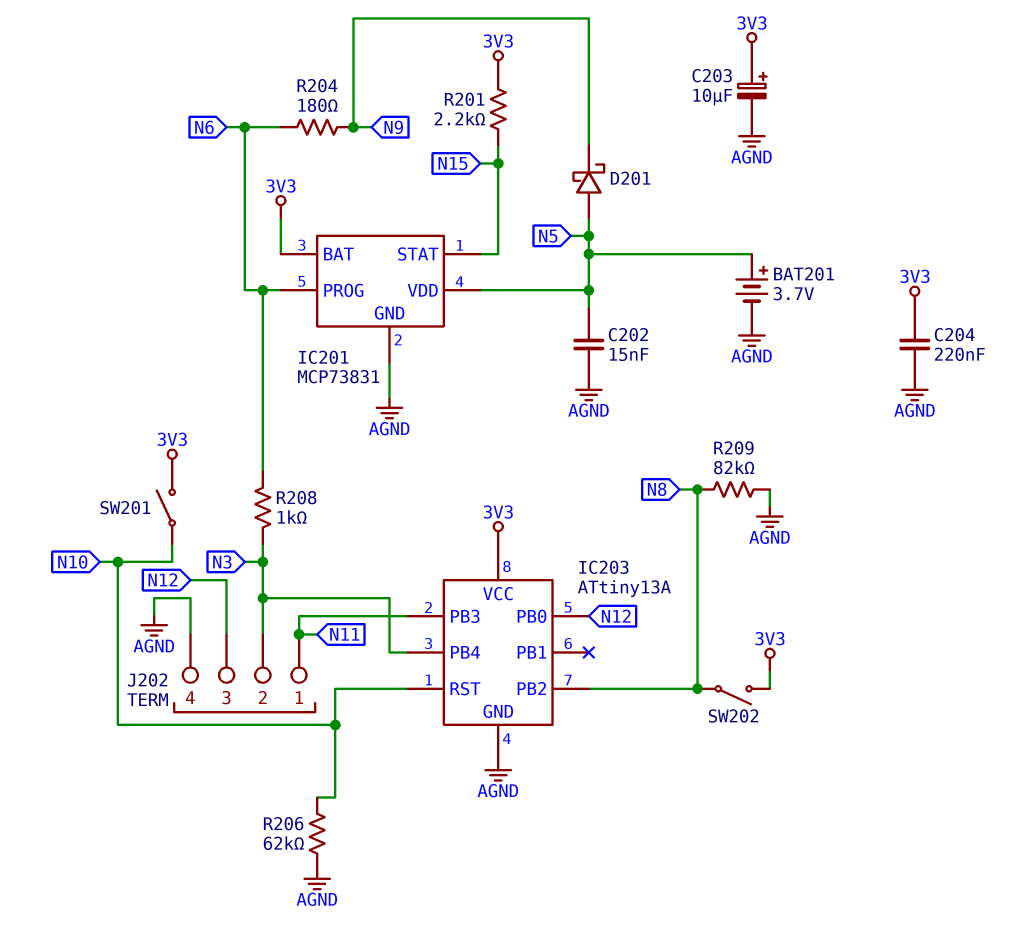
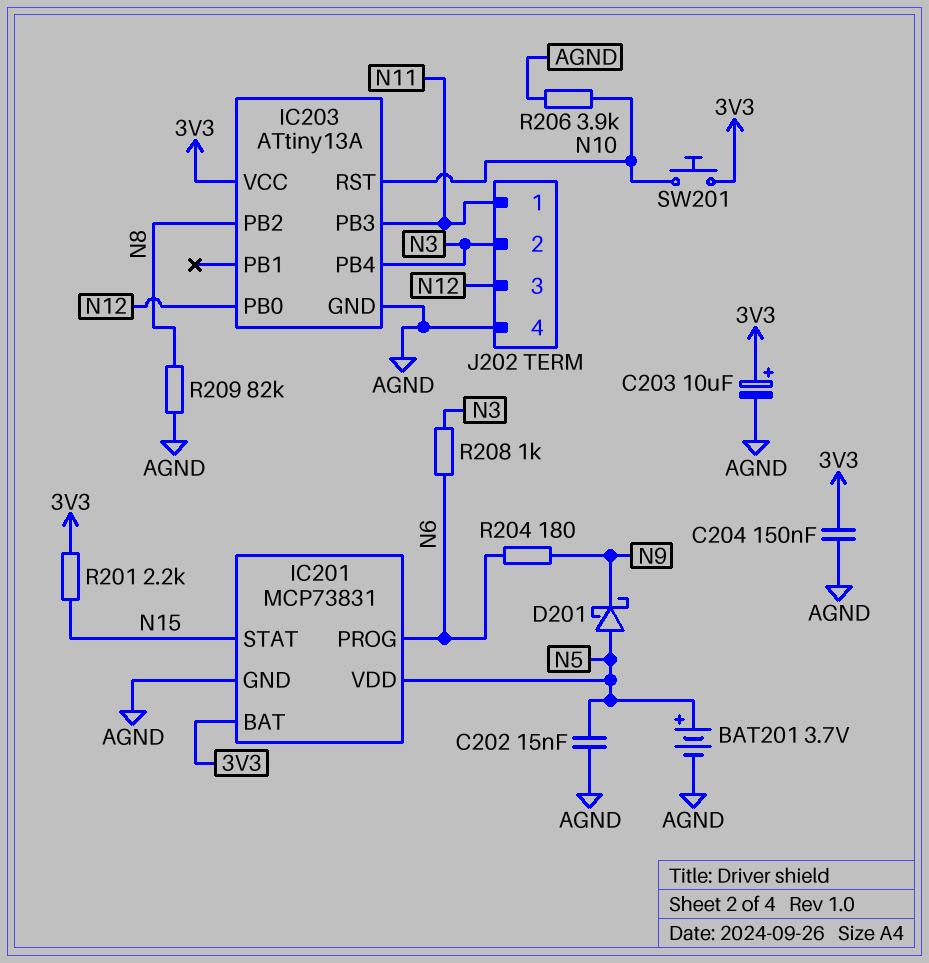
C204: 220nF (3V3, AGND) -> 150nF (3V3, AGND)
R206: 62k (AGND, N10) -> 3.9k (AGND, N10)
SW201: switch (3V3, N10) -> button (3V3, N10)
SW202: switch (3V3, N8) -> none

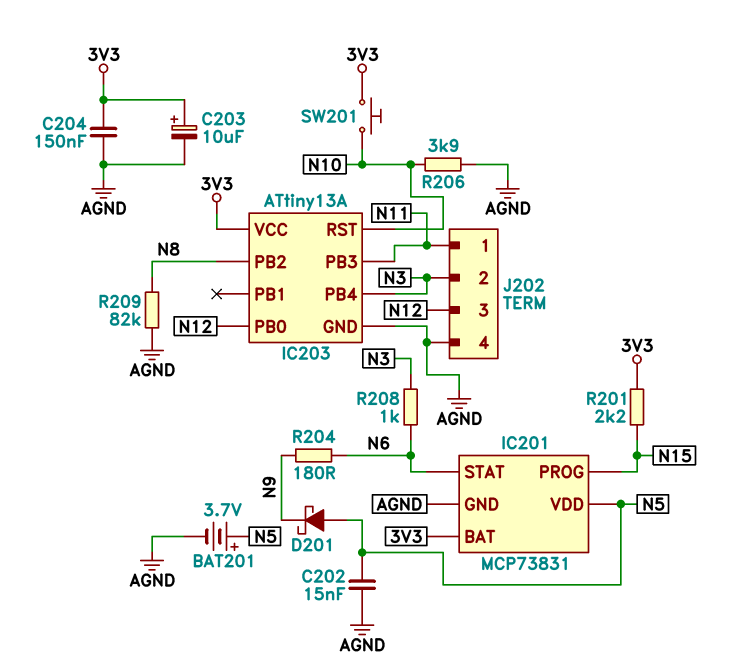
IC201 pin PROG: N6 -> N15
IC201 pin STAT: N15 -> N6

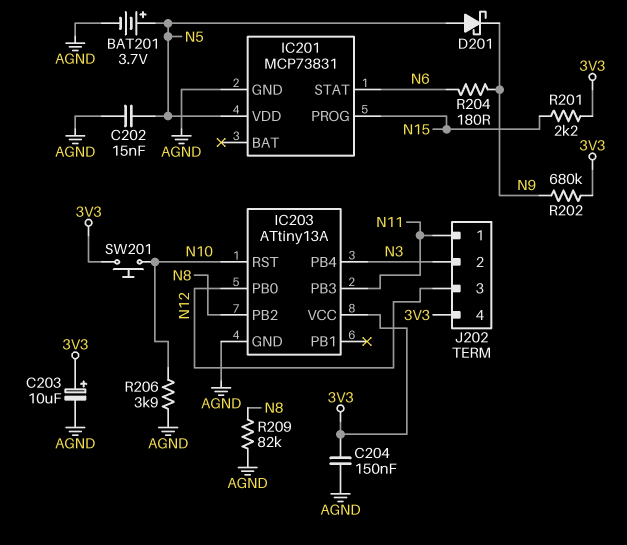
IC201 pin BAT: 3V3 -> none
J202 pin 4: AGND -> 3V3
R202: none -> 680k (3V3, N9)
R208: 1k (N3, N6) -> none

